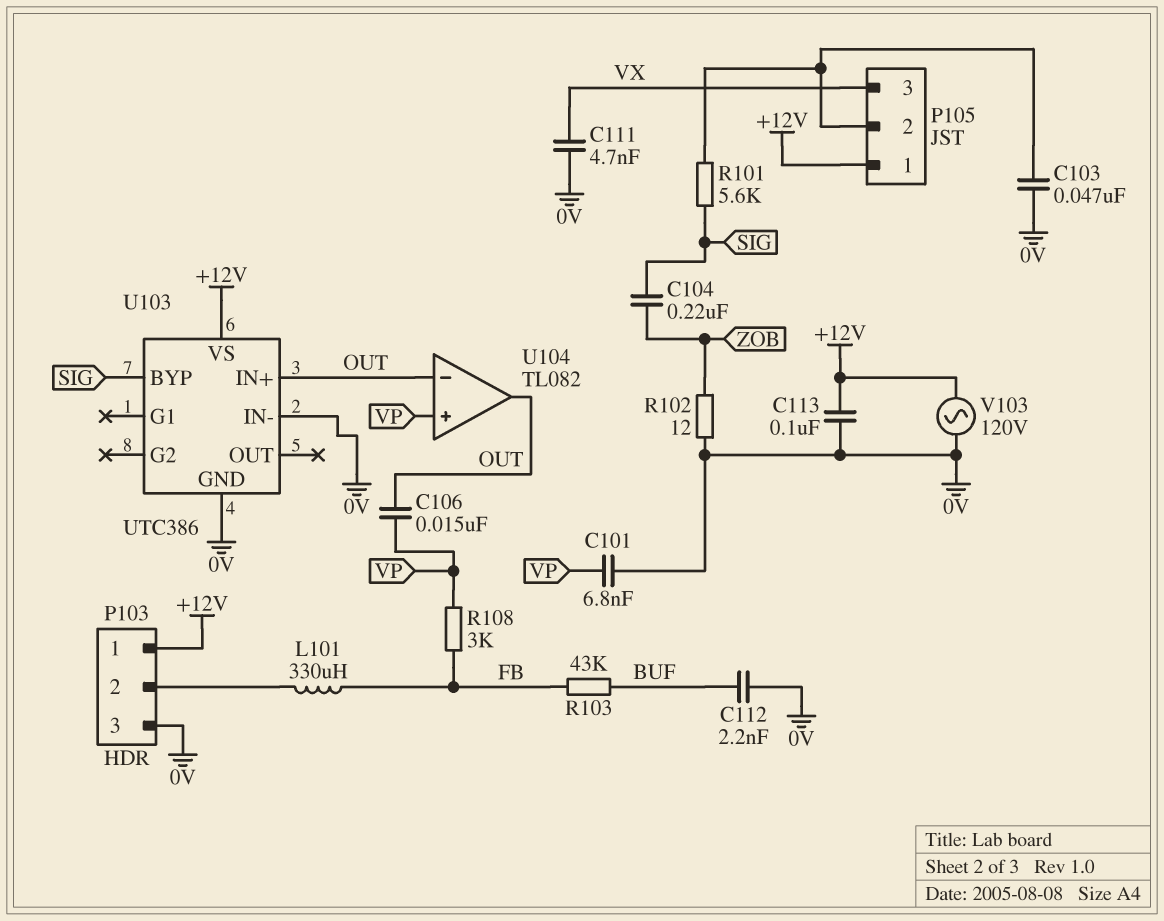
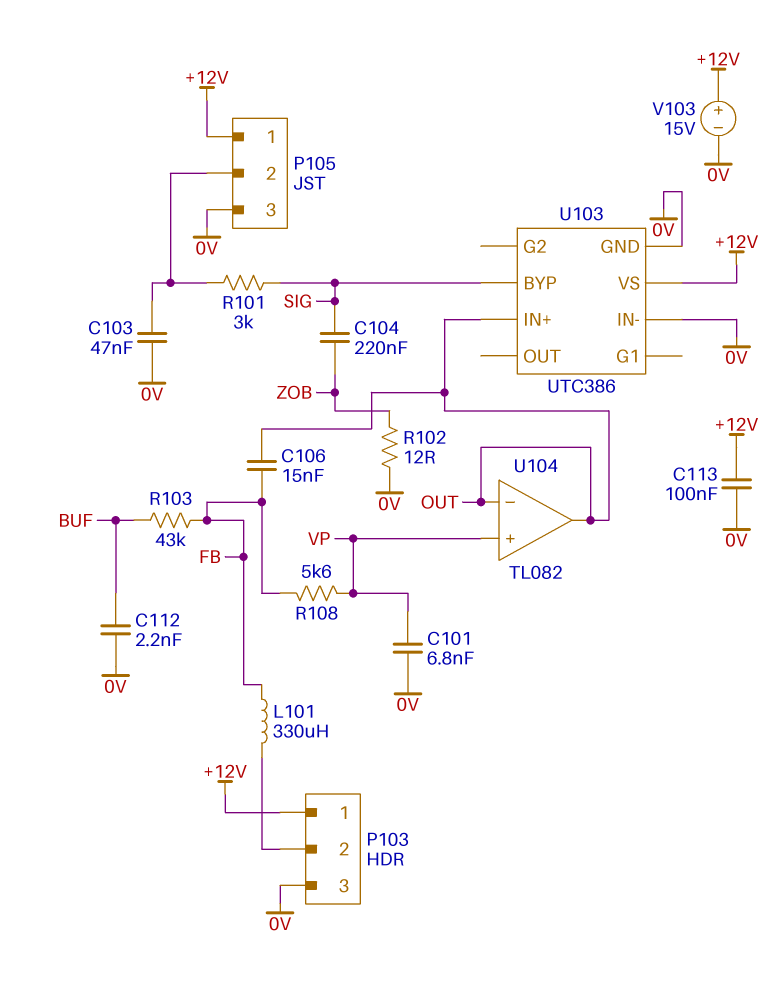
C106: 15nF (OUT, VP) -> 15nF (FB, OUT)
C111: 4.7nF (0V, VX) -> none
P105 pin 3: VX -> 0V
R101: 5.6k (P105/2, SIG) -> 3k (P105/2, SIG)
R108: 3k (FB, VP) -> 5.6k (FB, VP)
V103: AC 120V (+12V, 0V) -> 15V (plus +12V, minus 0V)

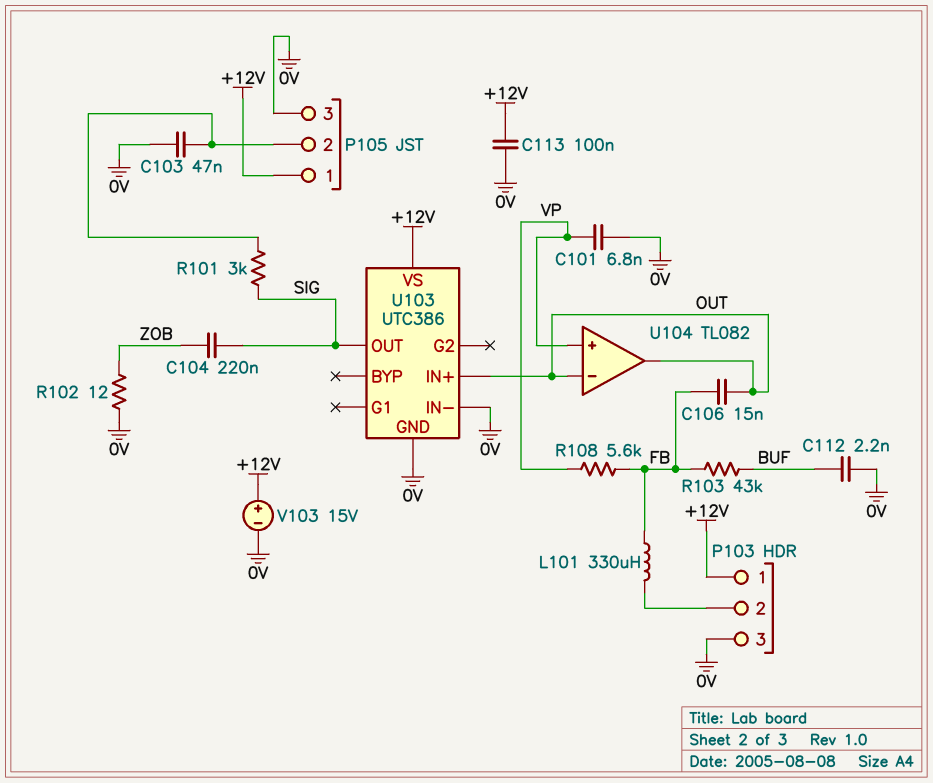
U103 pin BYP: SIG -> none
U103 pin OUT: none -> SIG

